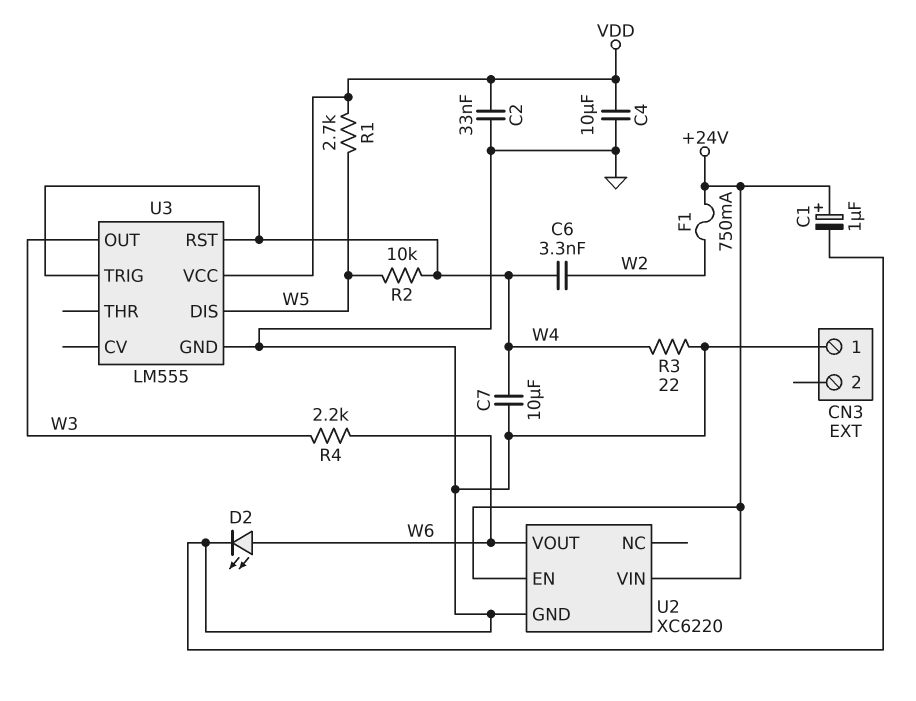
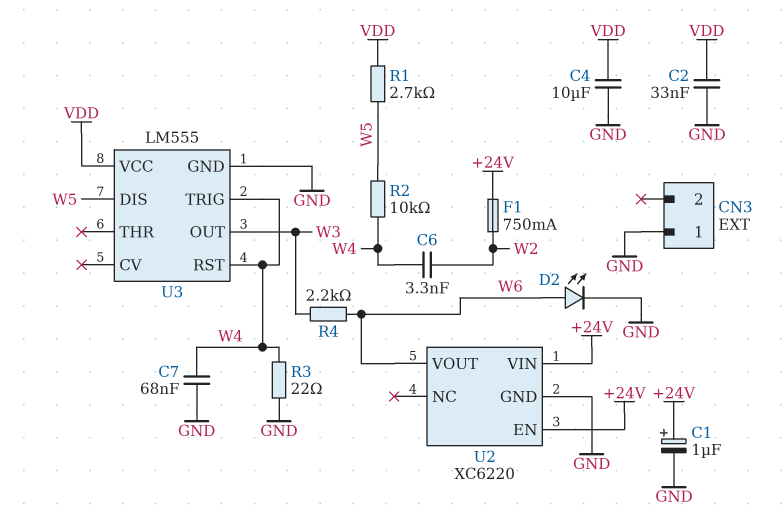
C7: 10uF (GND, W4) -> 68nF (GND, W4)

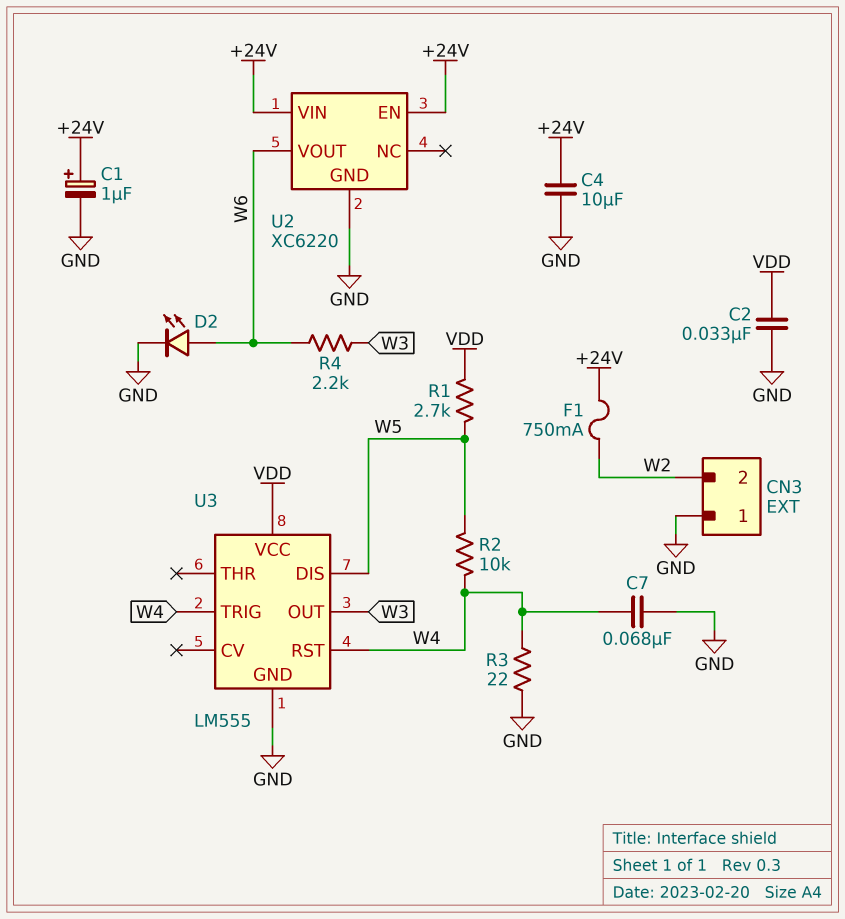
C4: 10uF (GND, VDD) -> 10uF (+24V, GND)
C6: 3.3nF (W2, W4) -> none
CN3 pin 2: none -> W2

